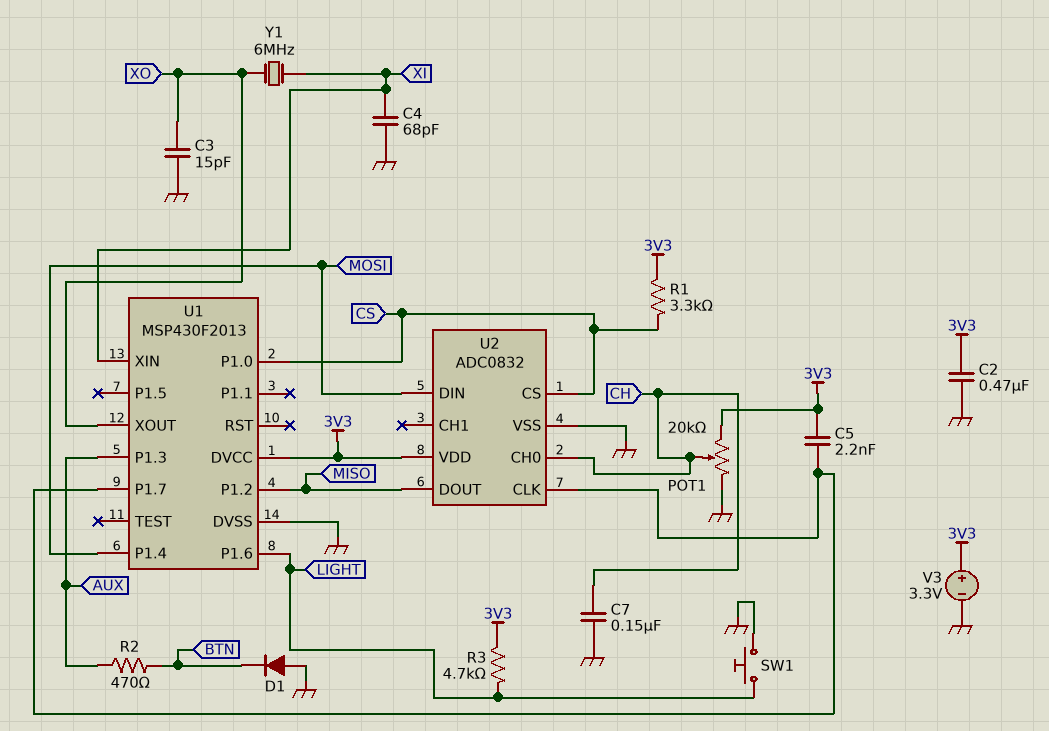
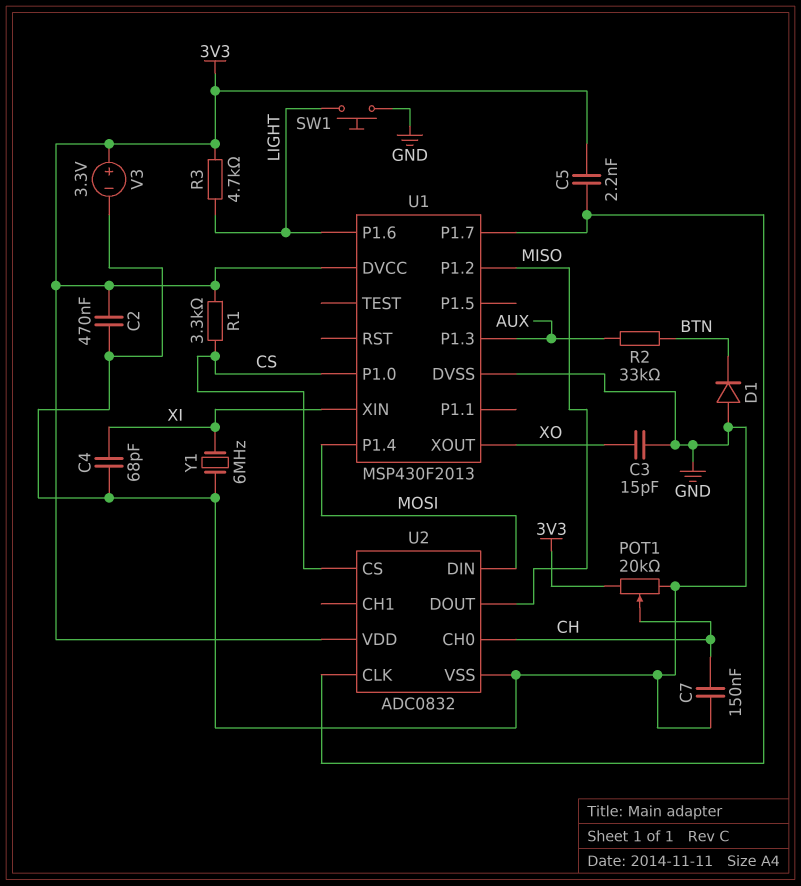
R2: 470 (AUX, BTN) -> 33k (AUX, BTN)
Y1: 6MHz (XI, XO) -> 6MHz (GND, XI)

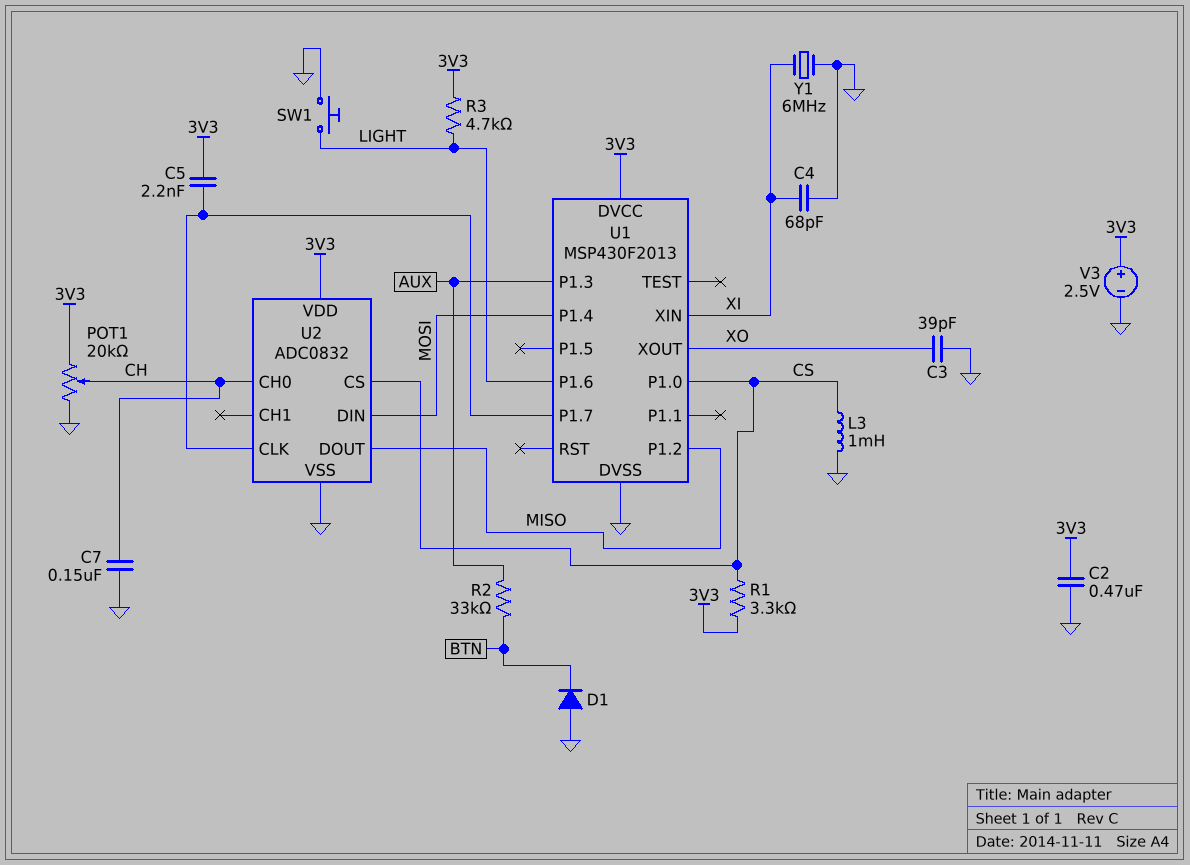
C3: 15pF (GND, XO) -> 39pF (GND, XO)
L3: none -> 1mH (CS, GND)
V3: 3.3V (plus 3V3, minus GND) -> 2.5V (plus 3V3, minus GND)

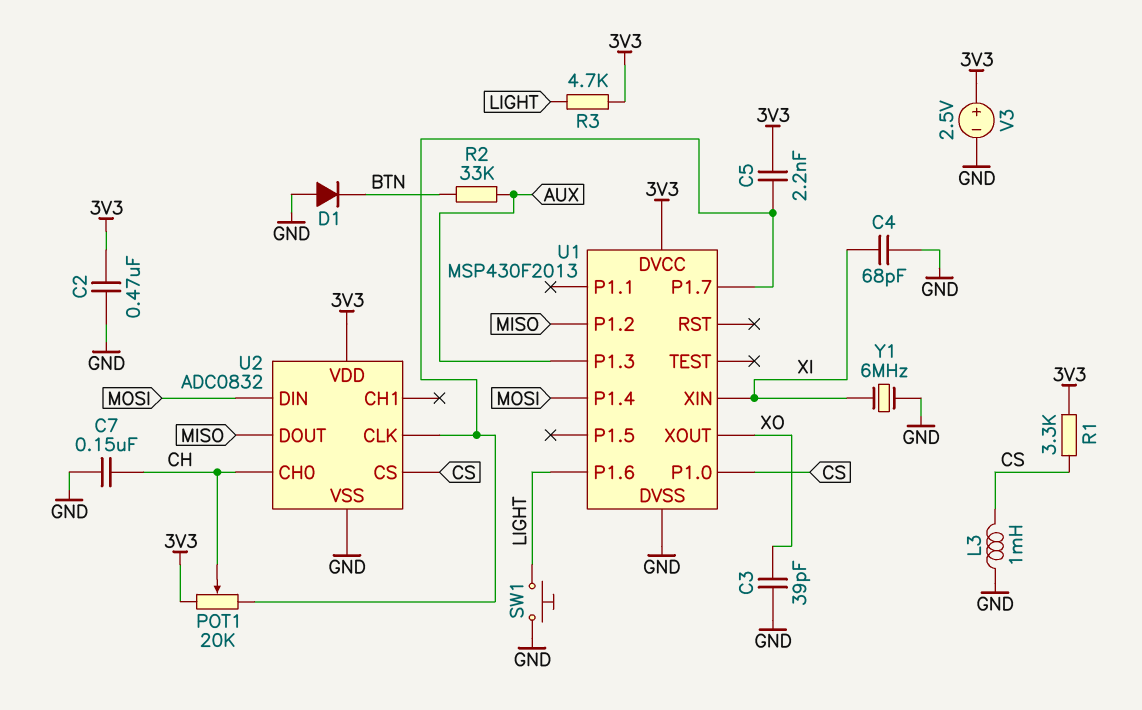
POT1: 20k (3V3, GND, wiper CH) -> 20k (3V3, U1/P1.7, wiper CH)

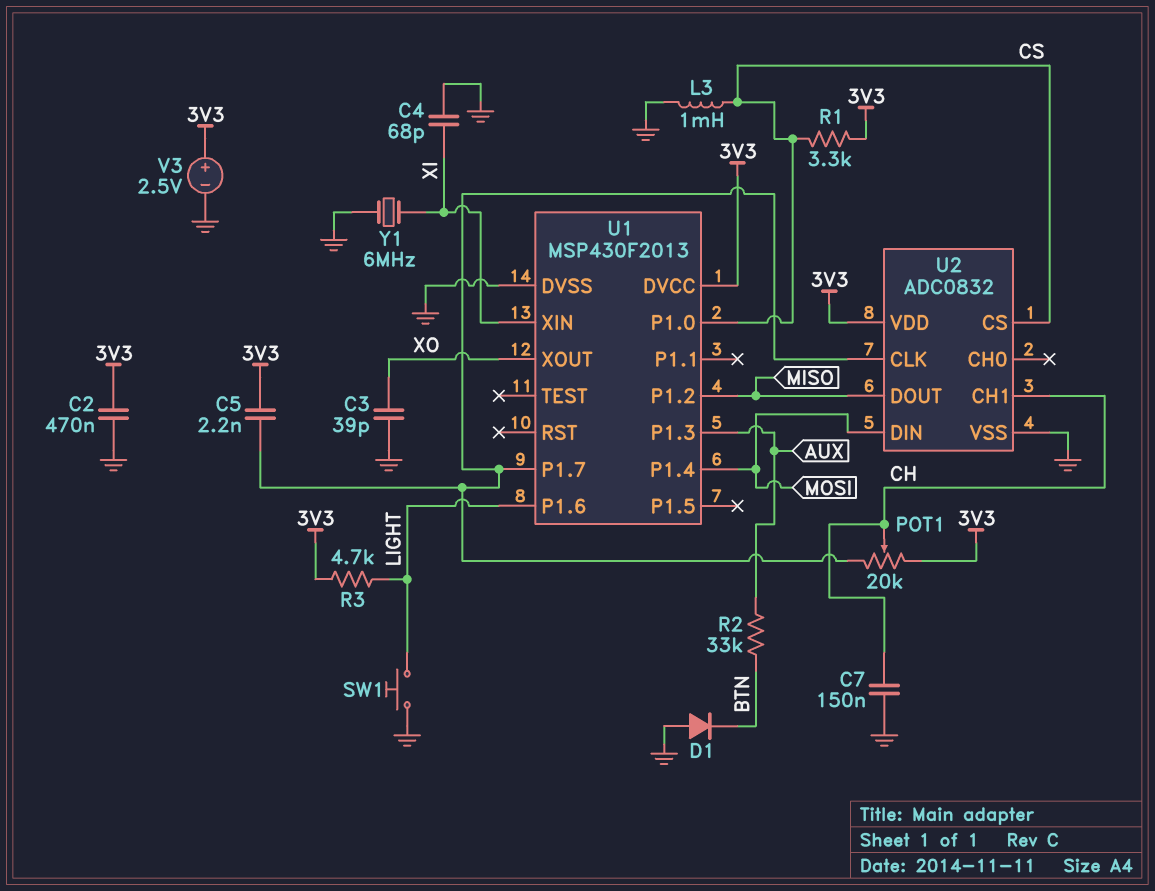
U2 pin CH0: CH -> none
U2 pin CH1: none -> CH

